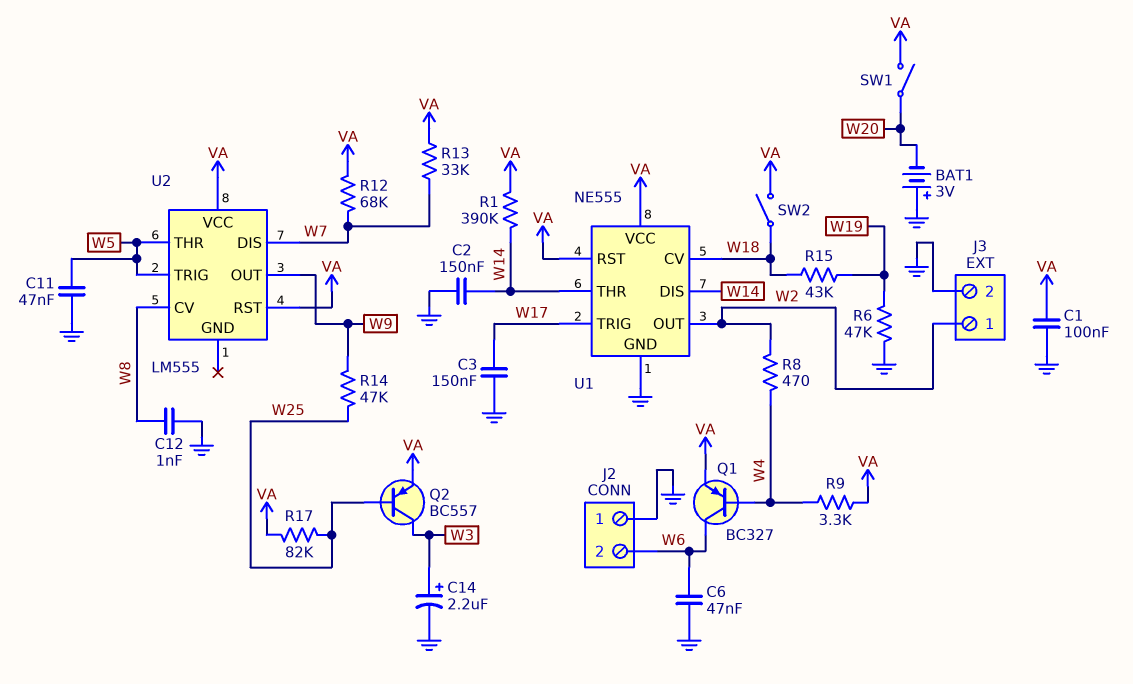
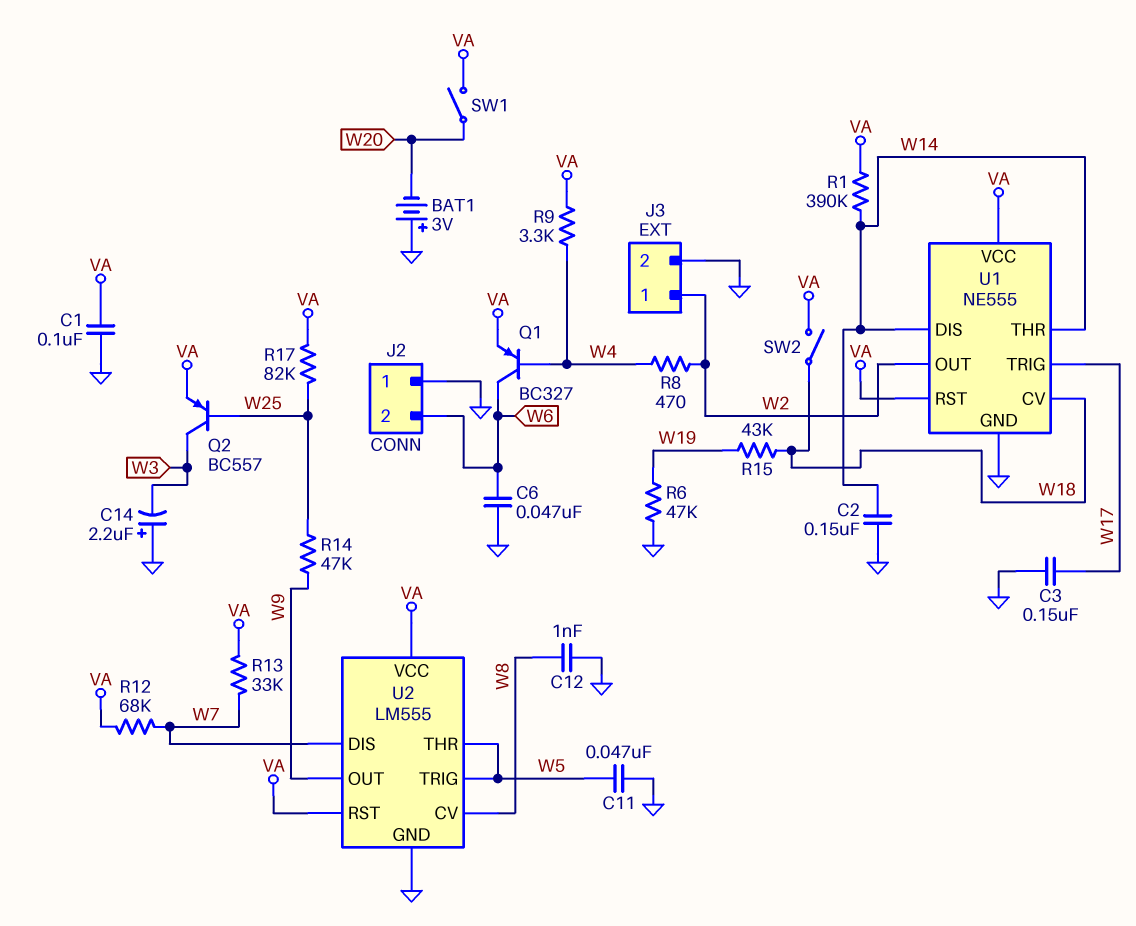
C14: 2.2uF (plus W3, minus GND) -> 2.2uF (plus GND, minus W3)
U2 pin GND: none -> GND

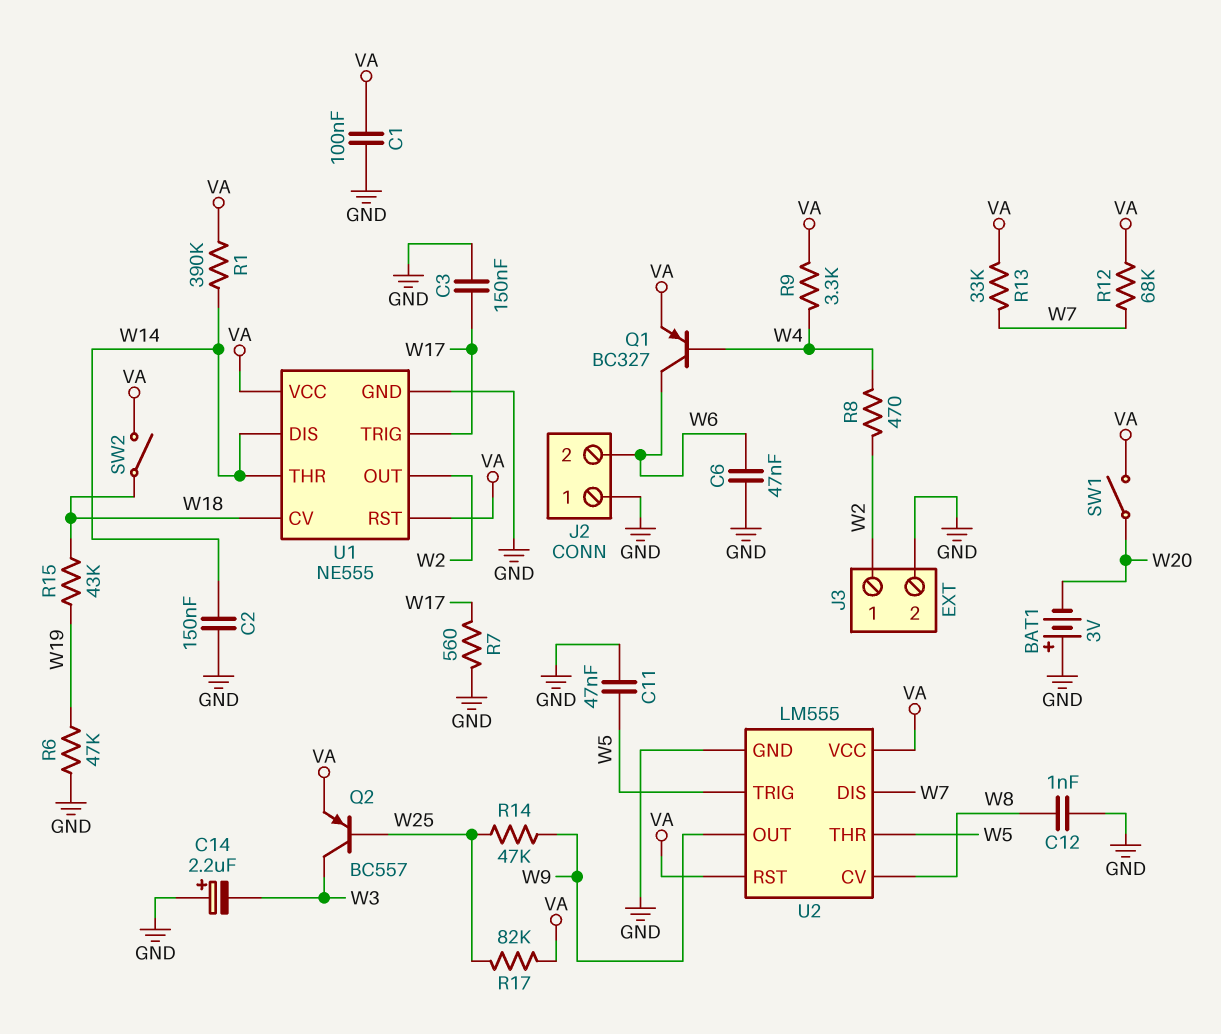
R7: none -> 560 (GND, W17)

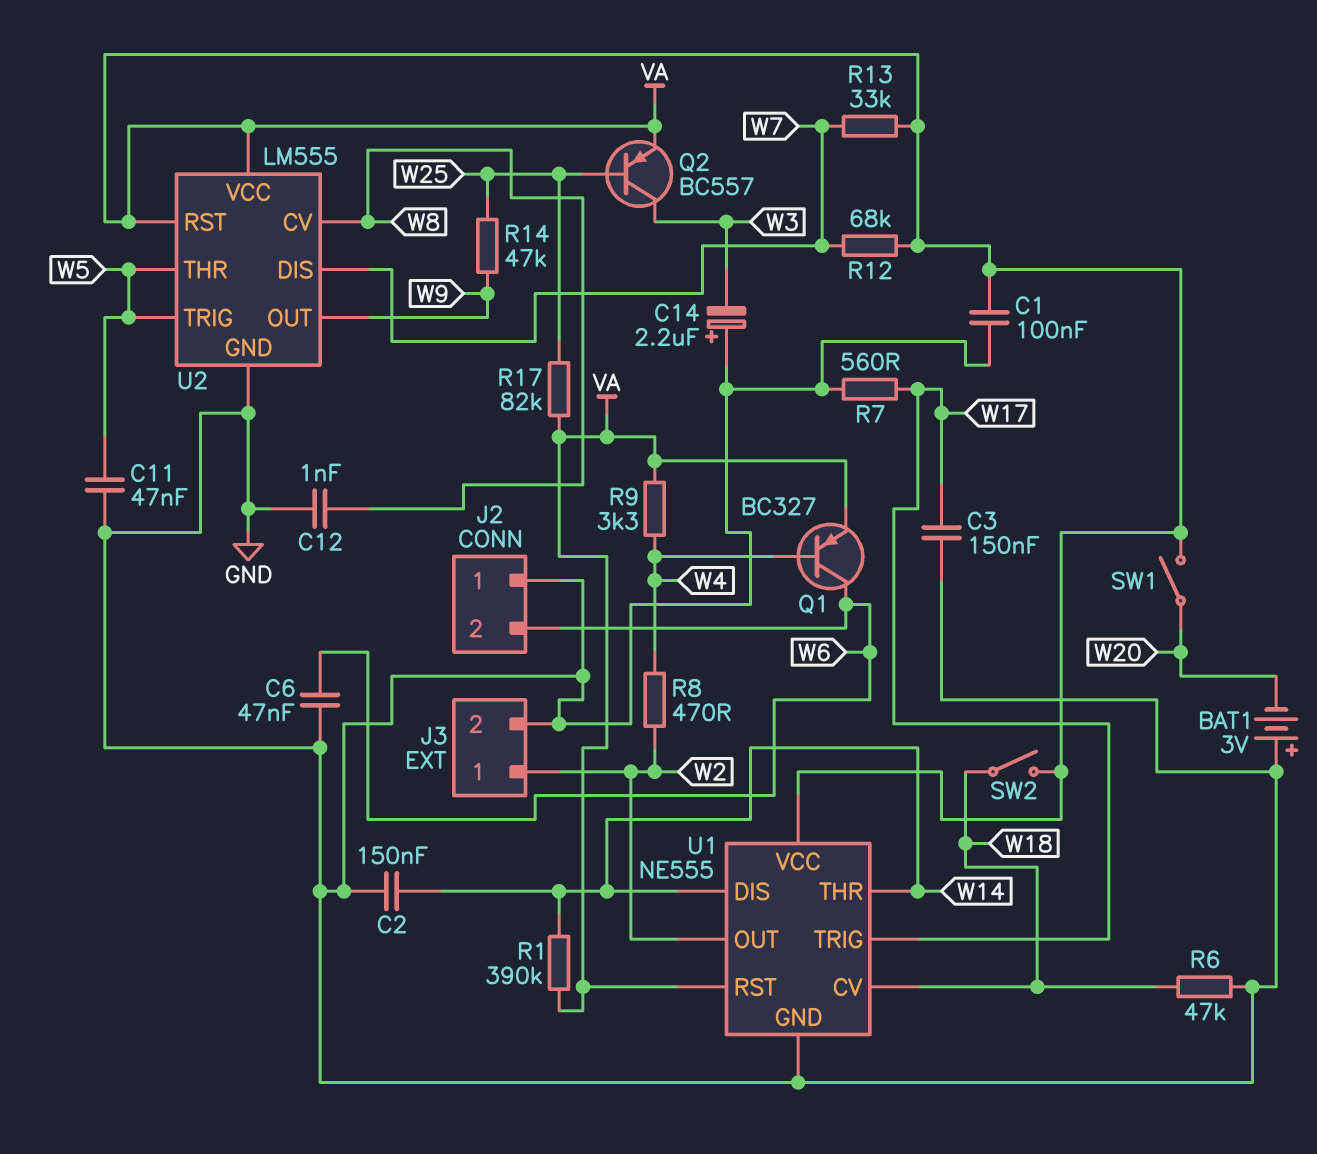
R6: 47k (GND, W19) -> 47k (GND, W18)
R15: 43k (W18, W19) -> none

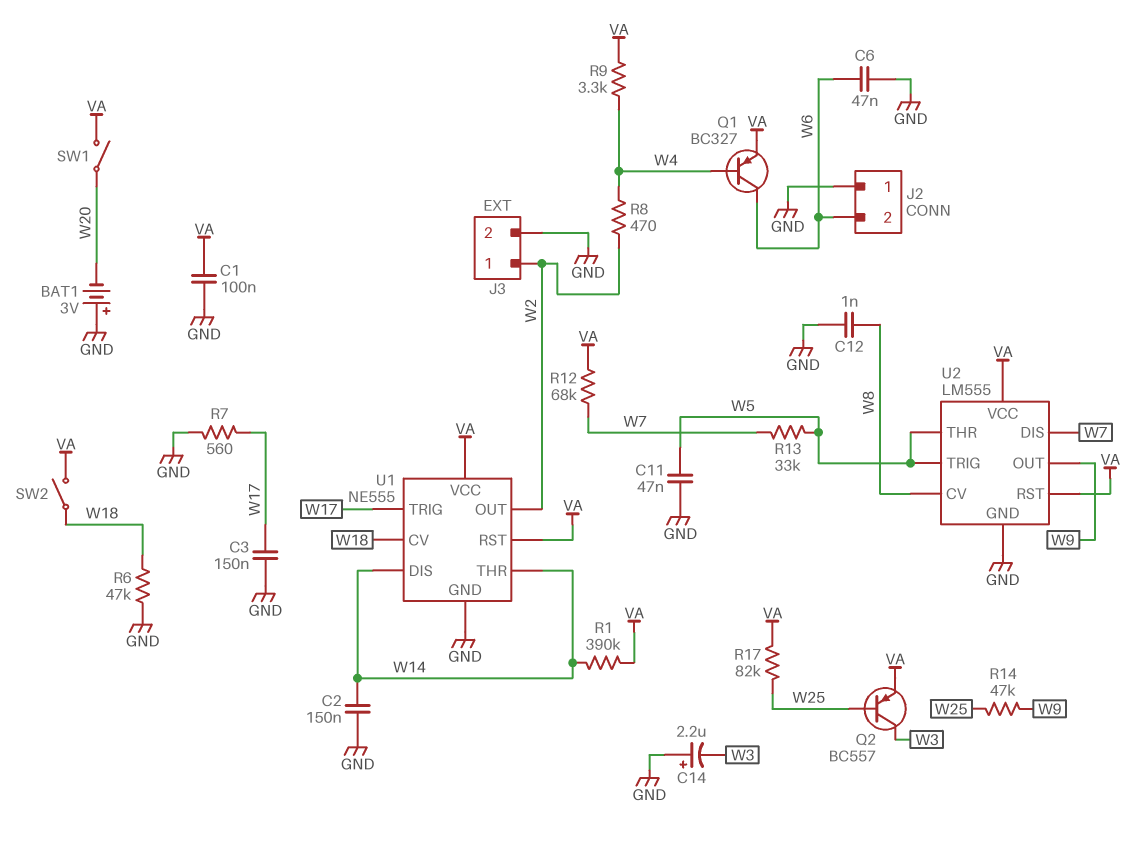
R13: 33k (VA, W7) -> 33k (W5, W7)

